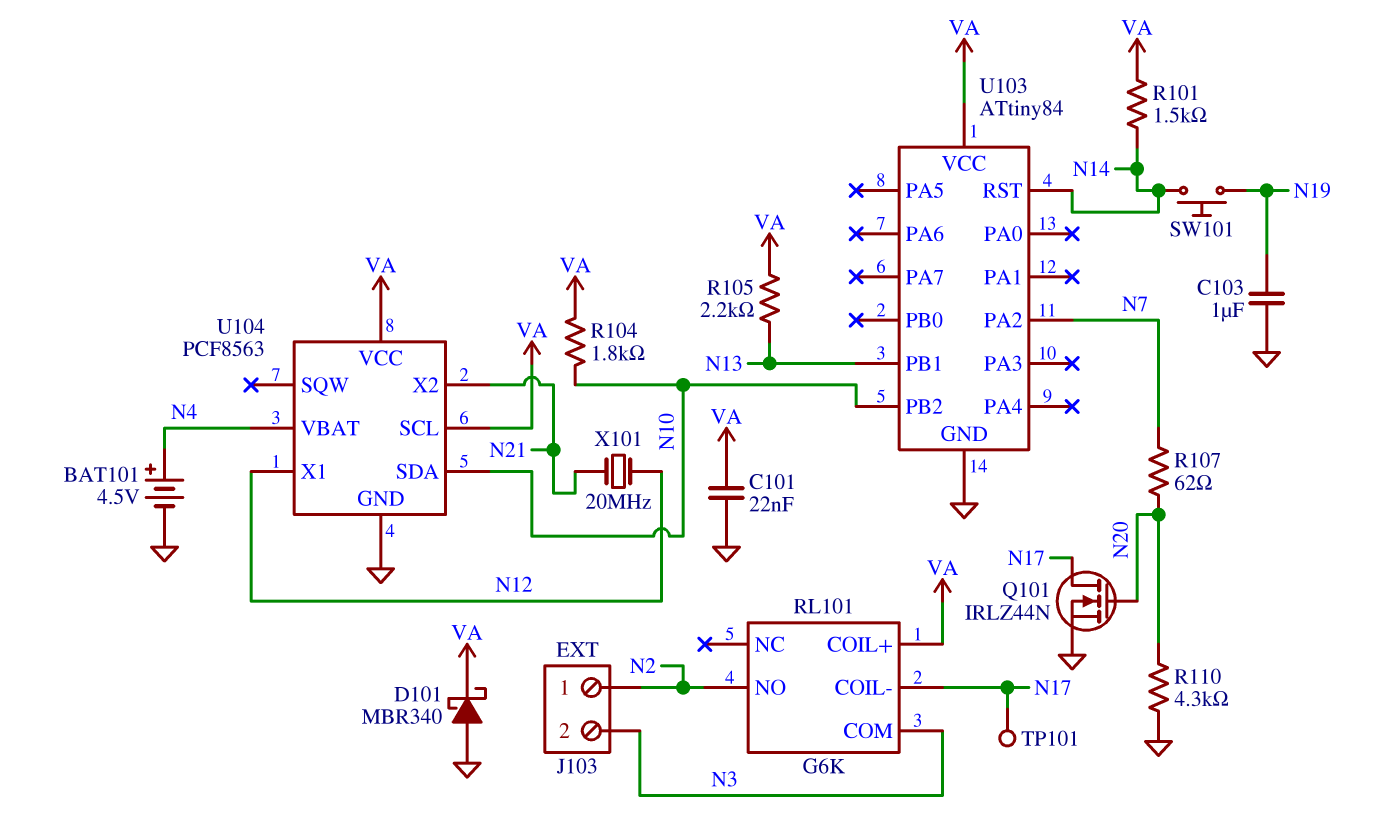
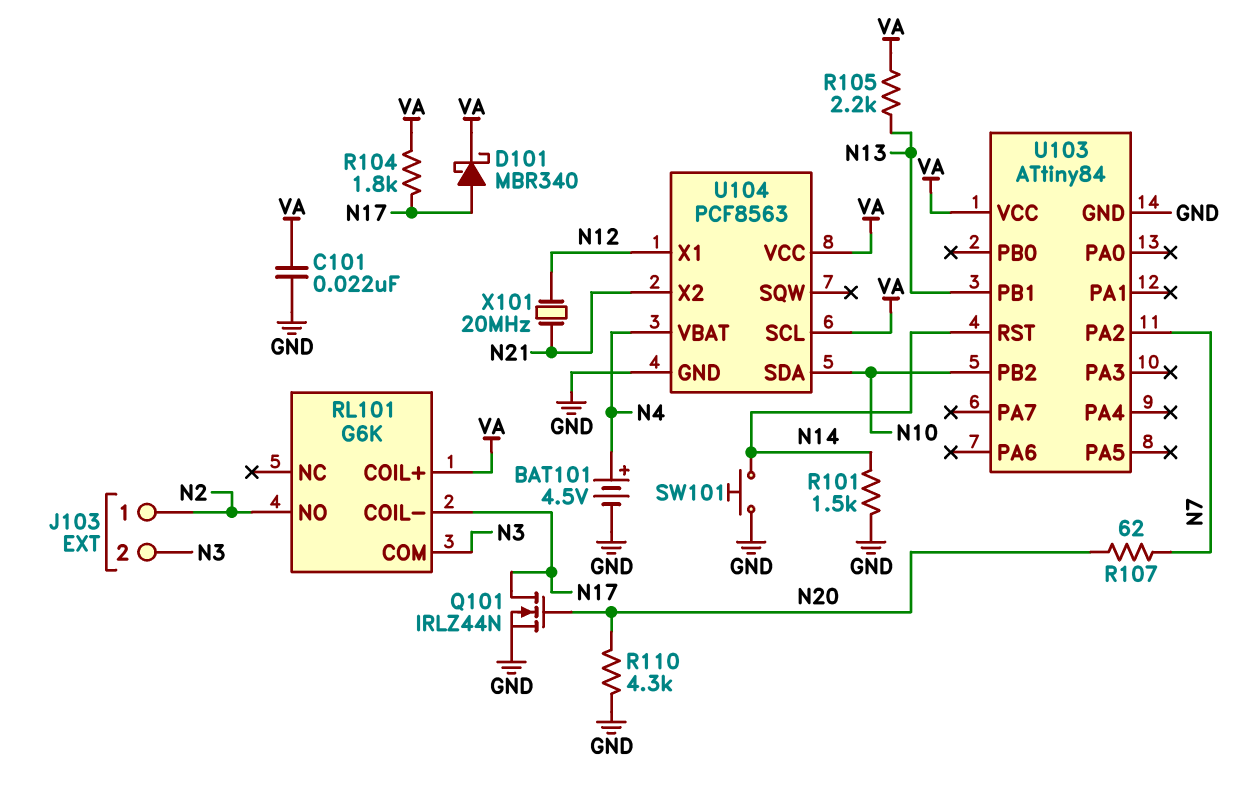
C103: 1uF (GND, N19) -> none
D101: schottky MBR340 (A GND, K VA) -> schottky MBR340 (A N17, K VA)
R101: 1.5k (N14, VA) -> 1.5k (GND, N14)
R104: 1.8k (N10, VA) -> 1.8k (N17, VA)
SW101: button (N14, N19) -> button (GND, N14)
TP101: test point (N17) -> none

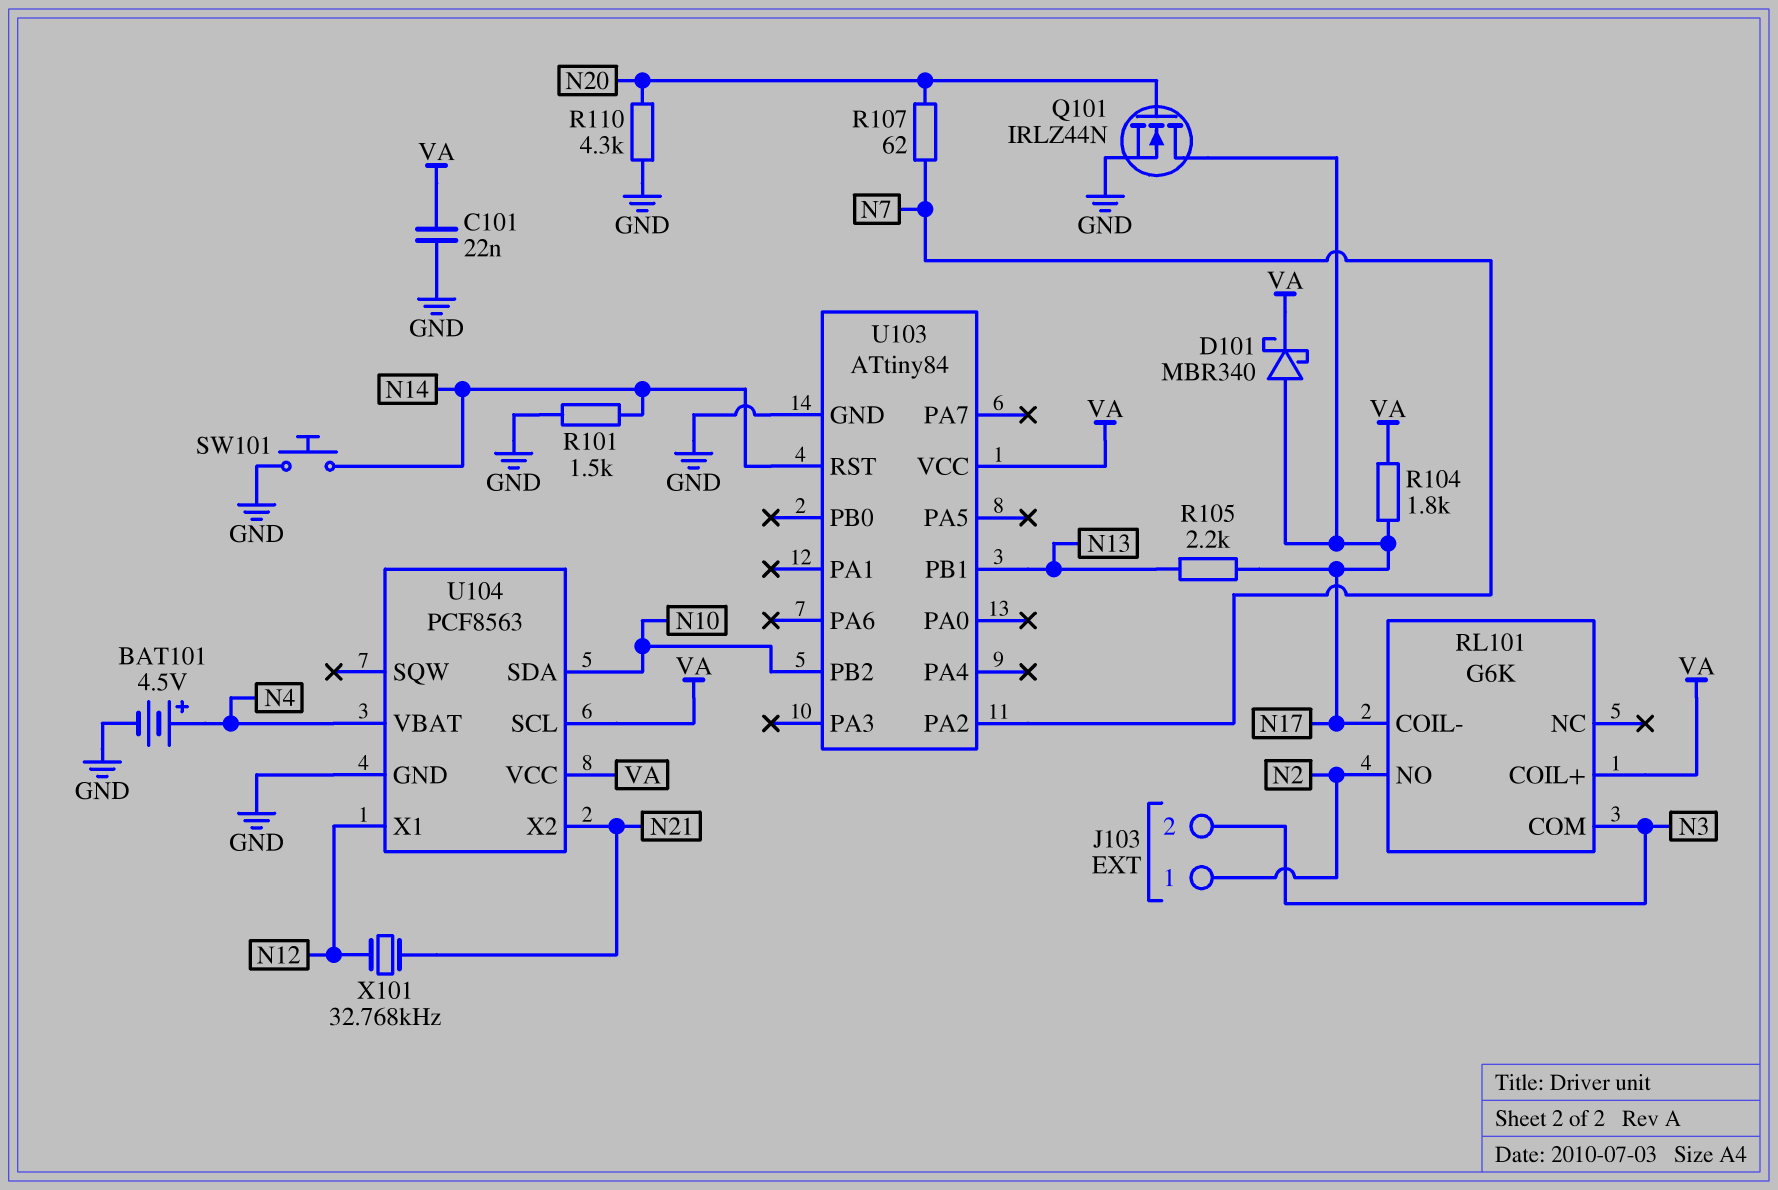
R105: 2.2k (N13, VA) -> 2.2k (N13, N17)
X101: 20MHz (N12, N21) -> 32.768kHz (N12, N21)

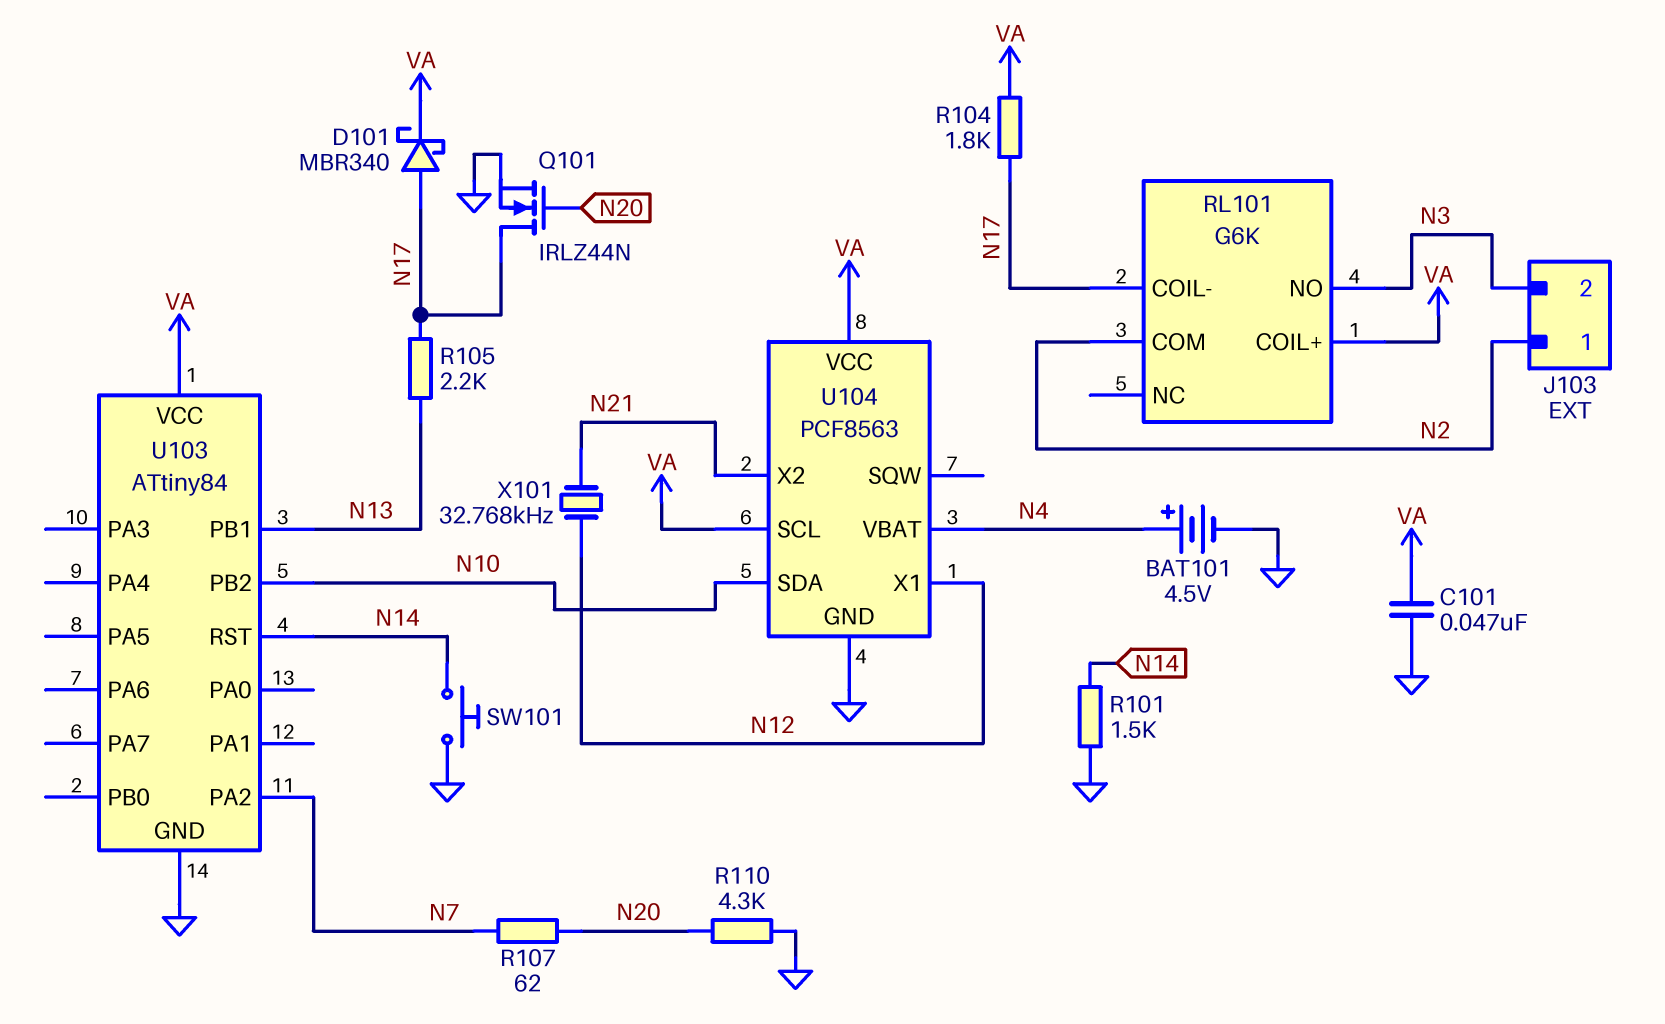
C101: 22nF (GND, VA) -> 47nF (GND, VA)
RL101 pin COM: N3 -> N2
RL101 pin NO: N2 -> N3

